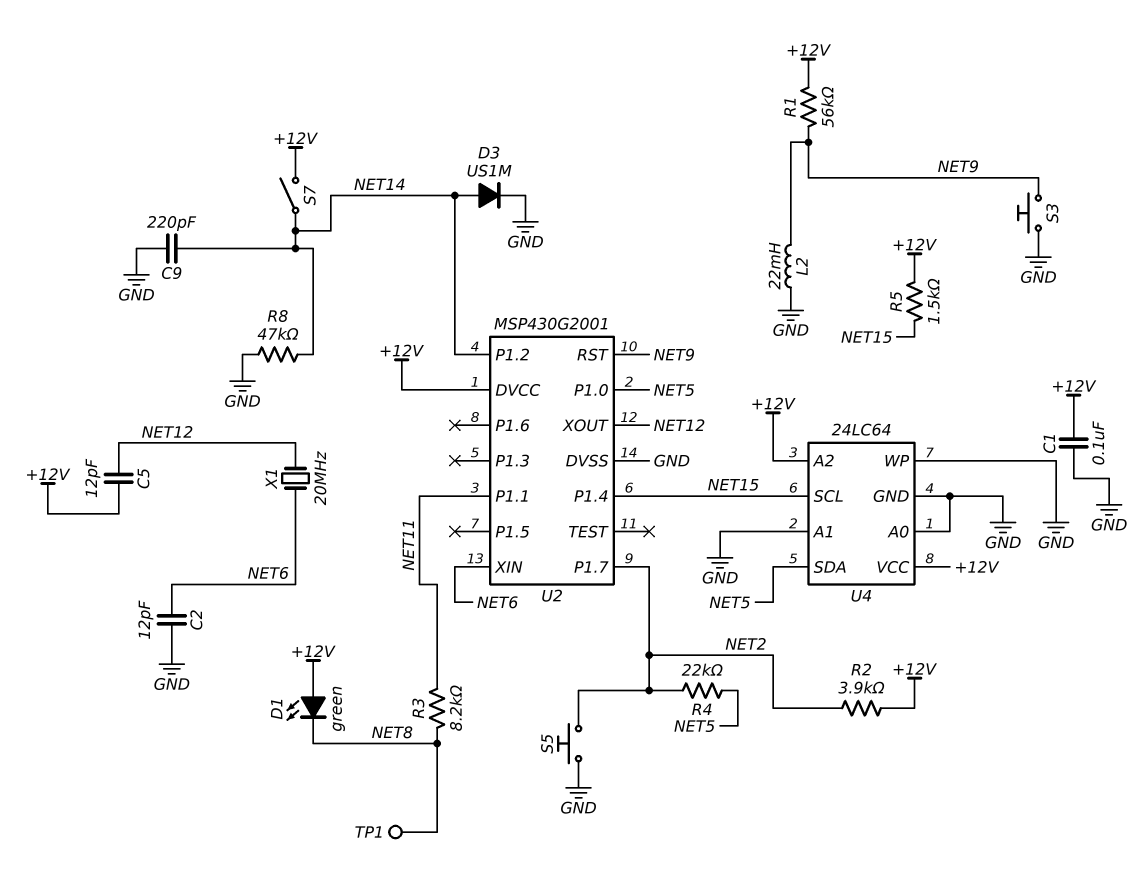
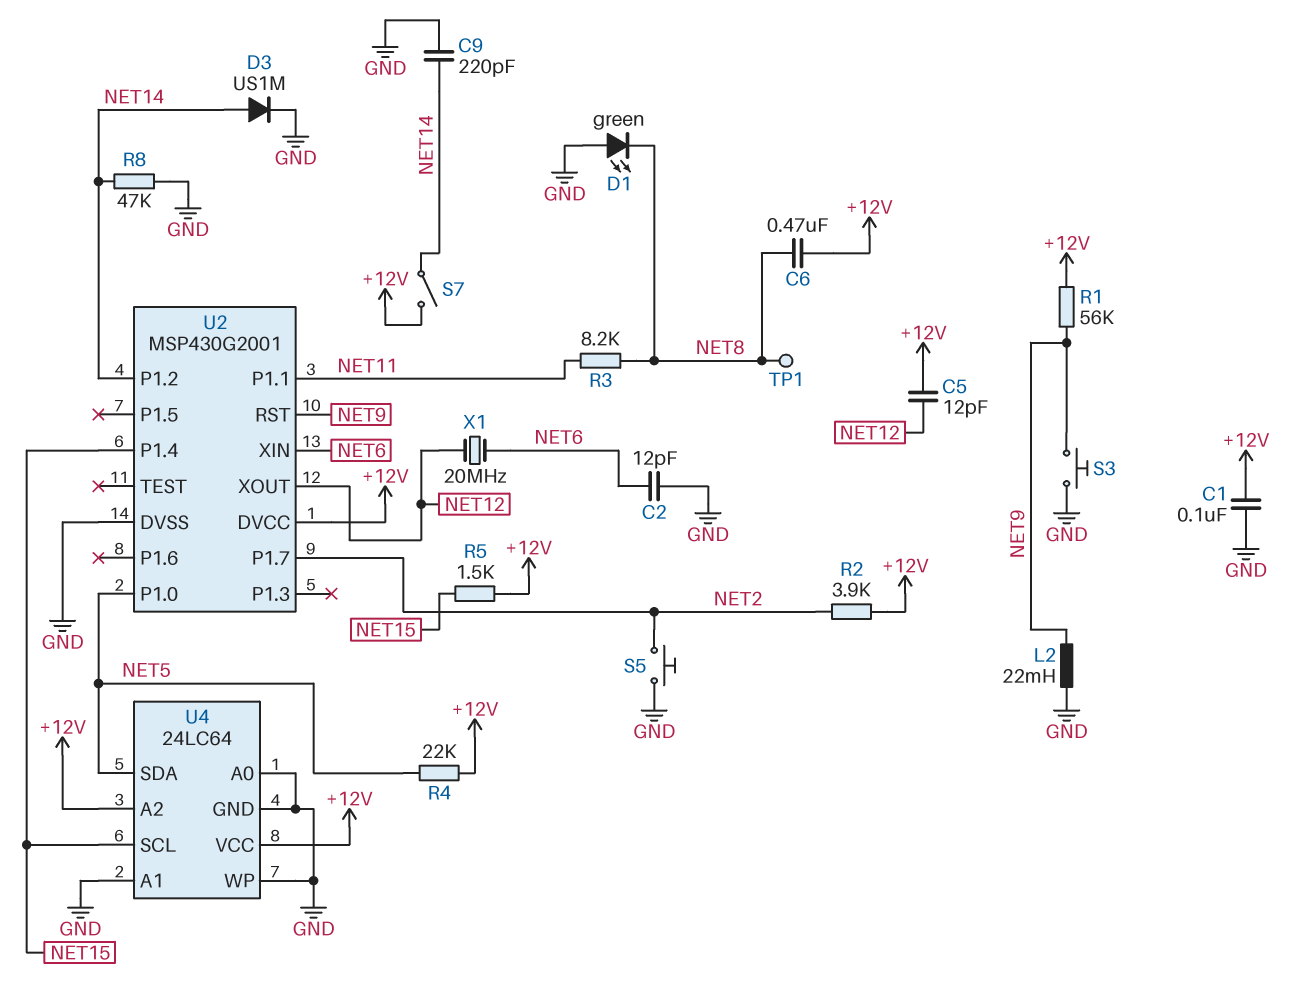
C6: none -> 470nF (+12V, NET8)
D1: LED green (A +12V, K NET8) -> LED green (A GND, K NET8)
R4: 22k (NET2, NET5) -> 22k (+12V, NET5)

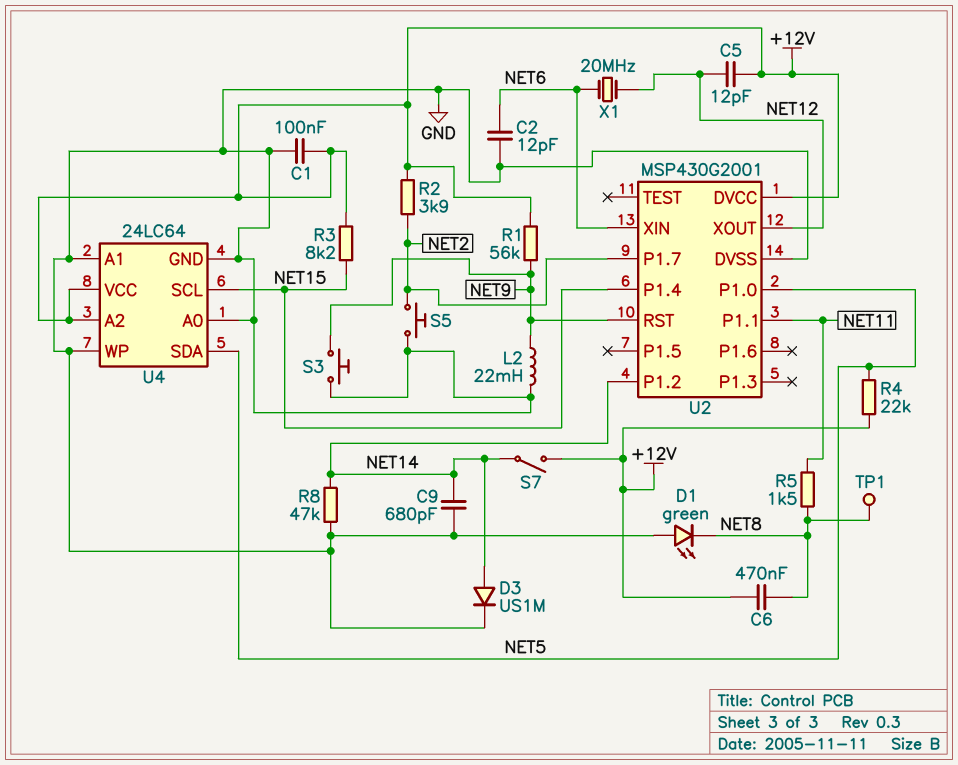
C9: 220pF (GND, NET14) -> 680pF (GND, NET14)
R3: 8.2k (NET8, NET11) -> 8.2k (+12V, NET15)
R5: 1.5k (+12V, NET15) -> 1.5k (NET8, NET11)

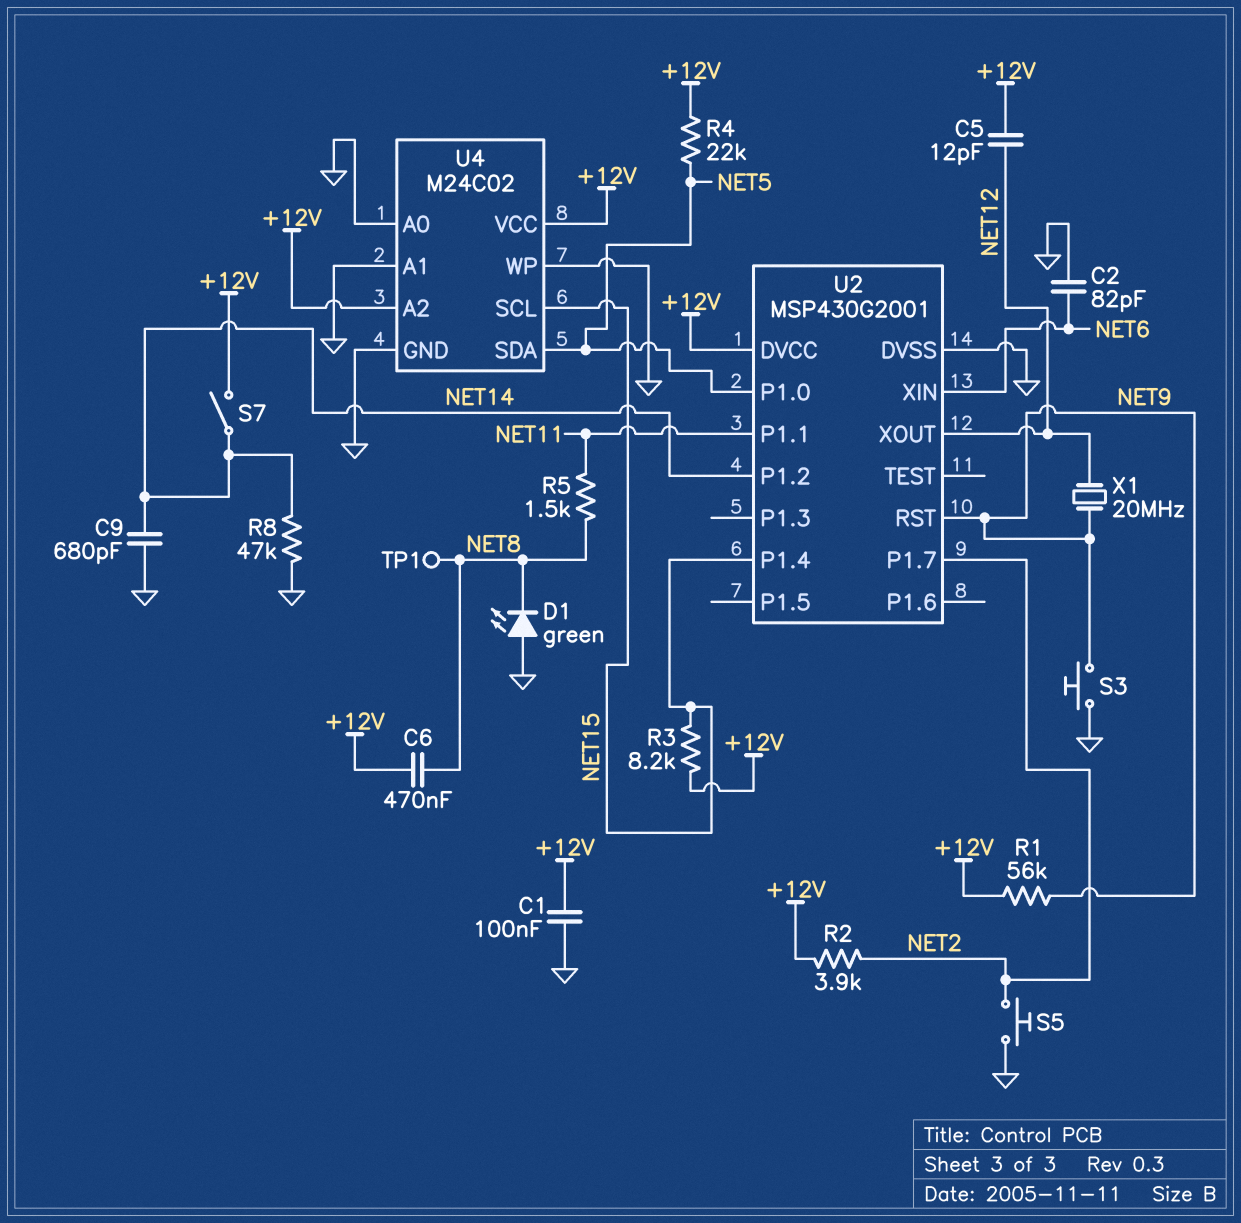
C2: 12pF (GND, NET6) -> 82pF (GND, NET6)
D3: diode US1M (A NET14, K GND) -> none
L2: 22mH (GND, NET9) -> none
U4: 24LC64 -> M24C02
X1: 20MHz (NET6, NET12) -> 20MHz (NET9, NET12)

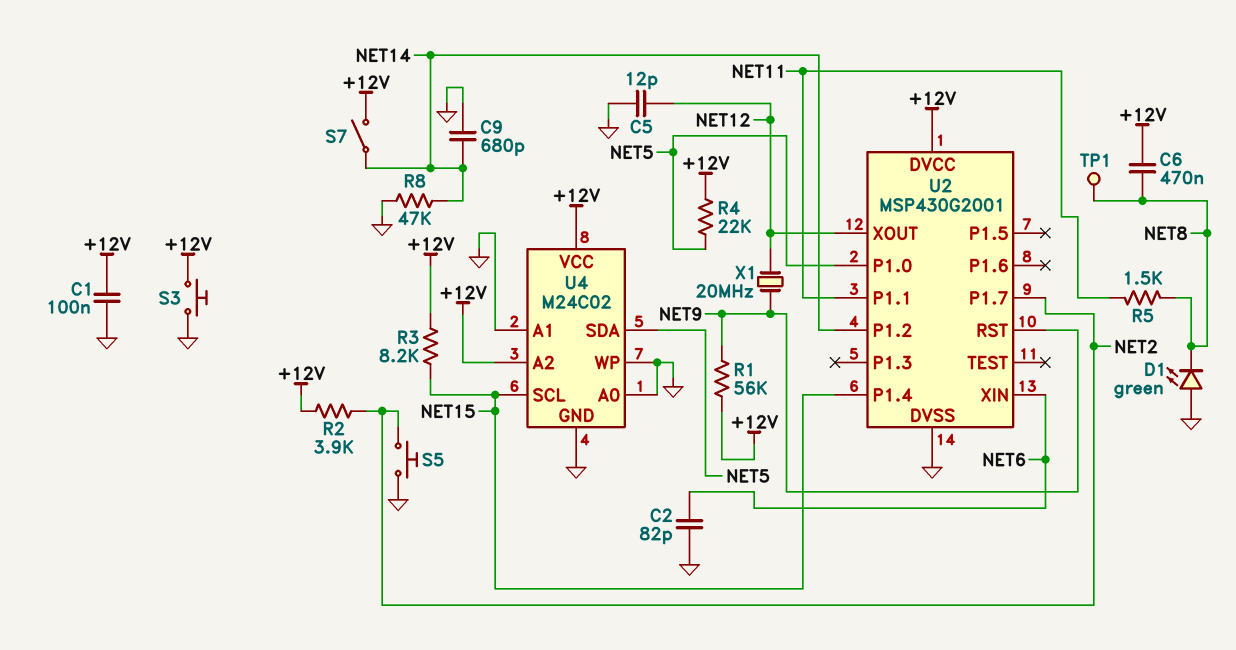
C5: 12pF (+12V, NET12) -> 12pF (GND, NET12)
S3: button (GND, NET9) -> button (+12V, GND)

